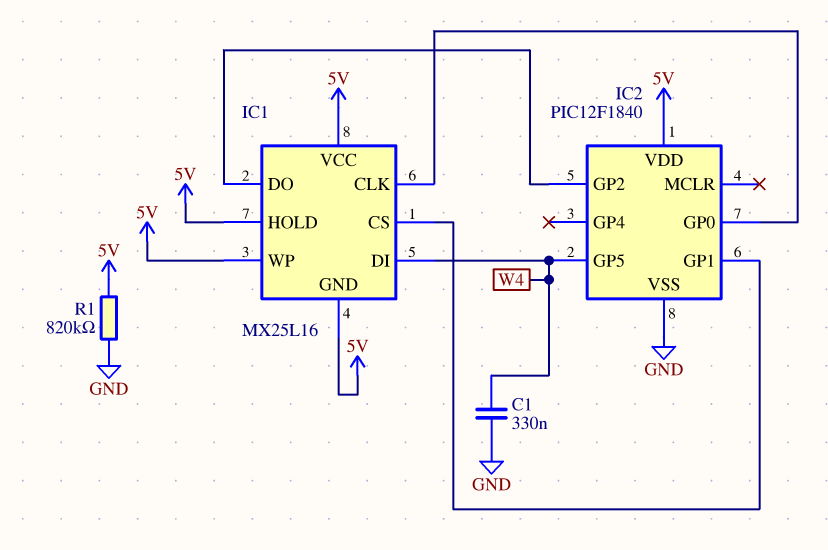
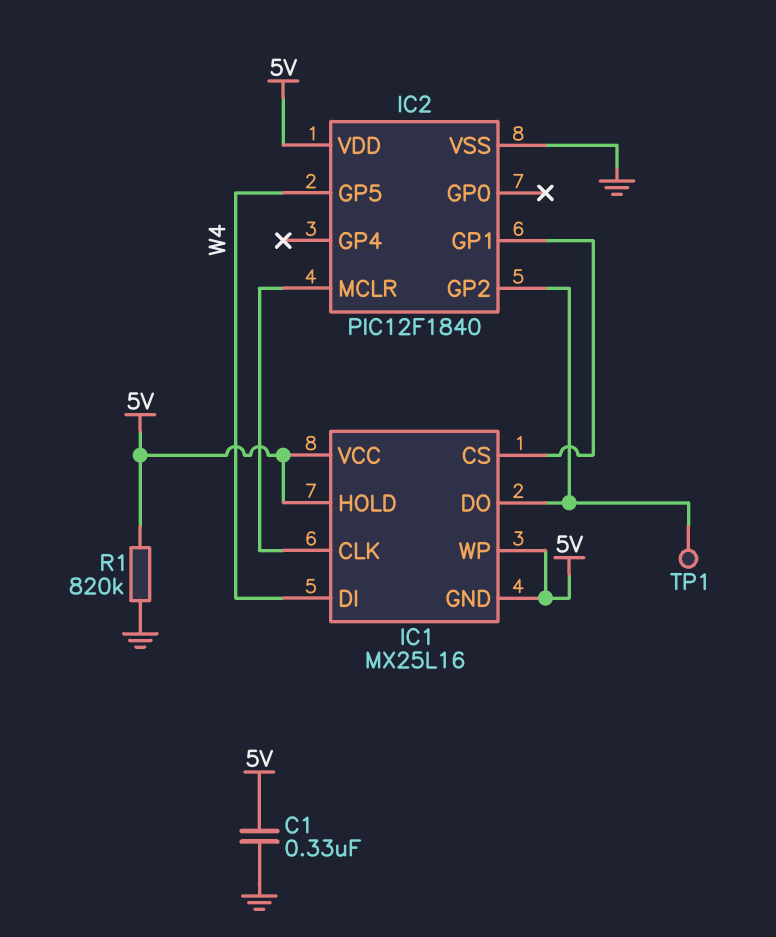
C1: 330nF (GND, W4) -> 330nF (5V, GND)
IC2 pin GP0: IC1/CLK -> none
IC2 pin MCLR: none -> IC1/CLK
TP1: none -> test point (IC1/DO)

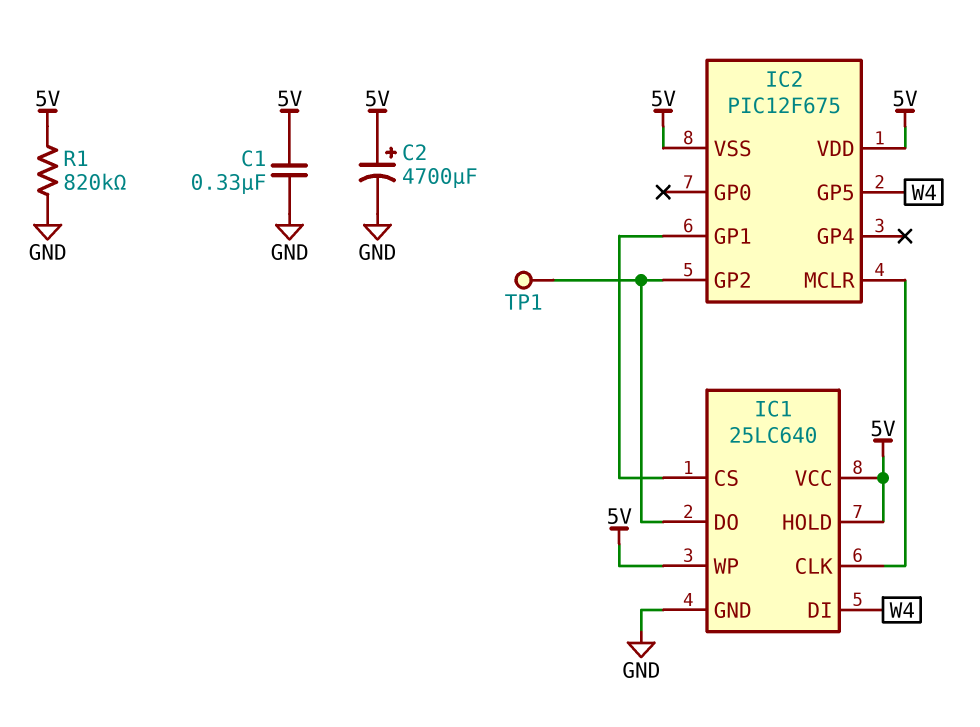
C2: none -> 4700uF (plus 5V, minus GND)
IC1: MX25L16 -> 25LC640
IC1 pin GND: 5V -> GND
IC2: PIC12F1840 -> PIC12F675
IC2 pin VSS: GND -> 5V

